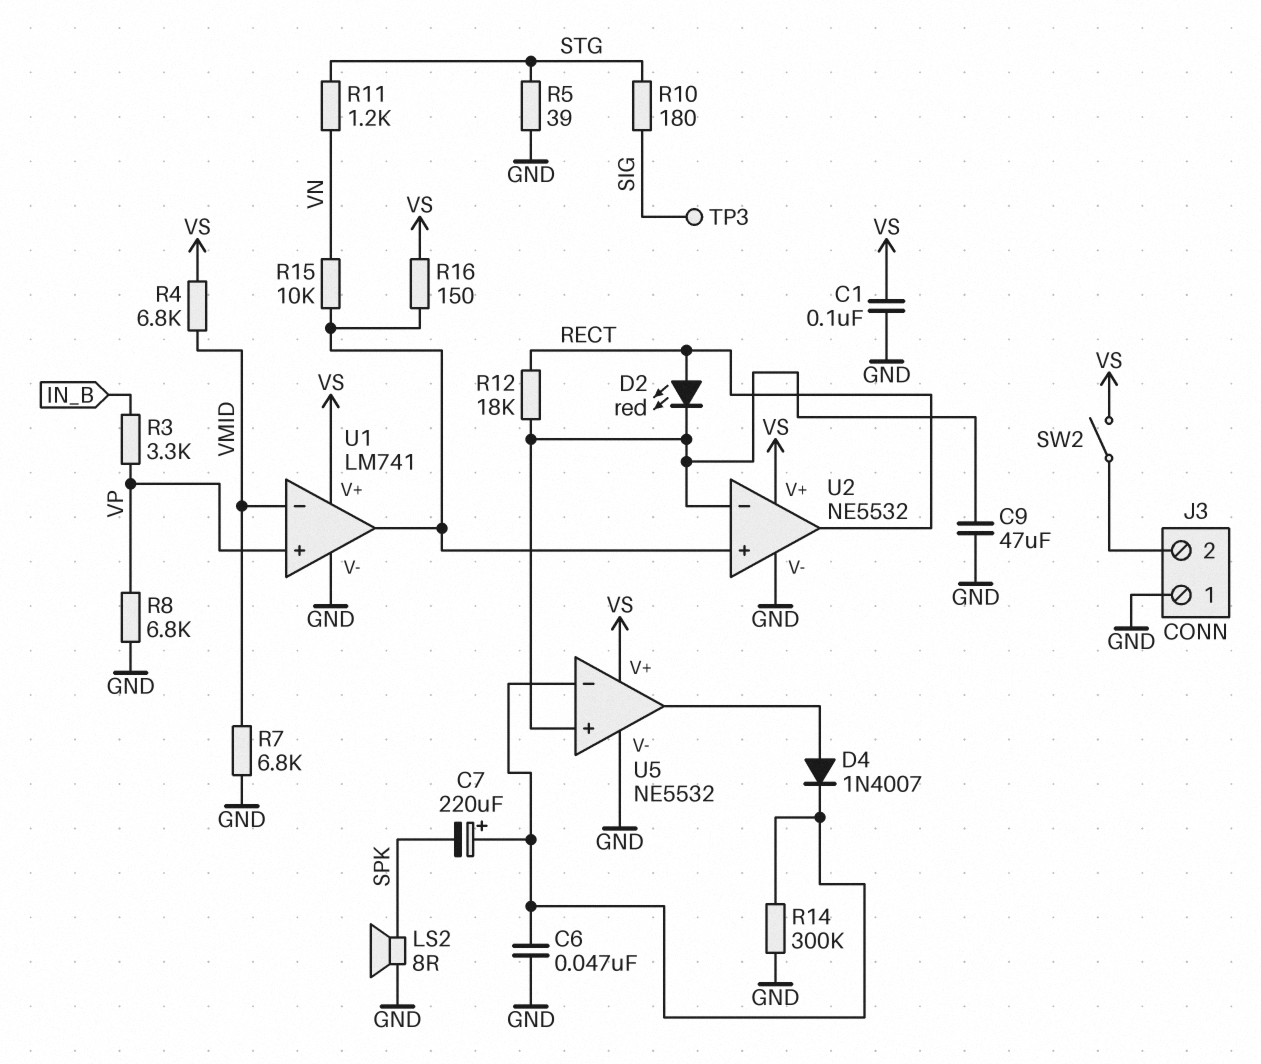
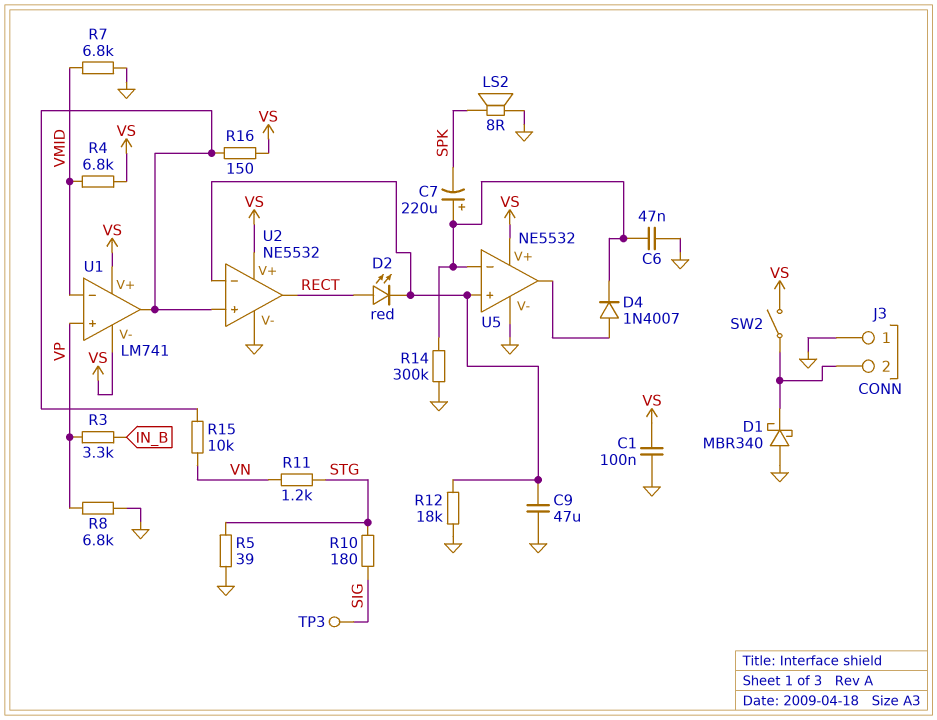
D1: none -> schottky MBR340 (A GND, K J3/2)
R12: 18k (RECT, U2/in-) -> 18k (GND, U2/in-)
U1 pin V-: GND -> VS

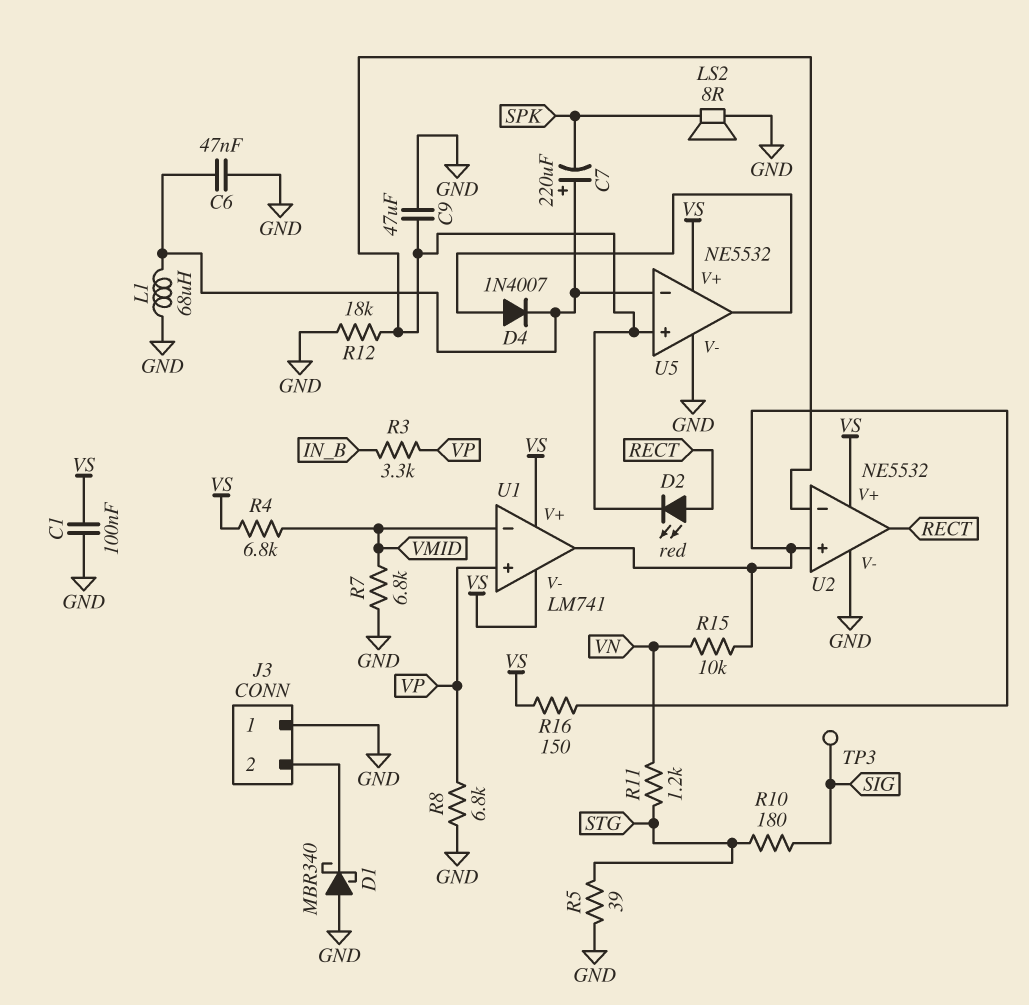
L1: none -> 68uH (GND, U5/in-)
R14: 300k (GND, U5/in-) -> none
SW2: switch (J3/2, VS) -> none

